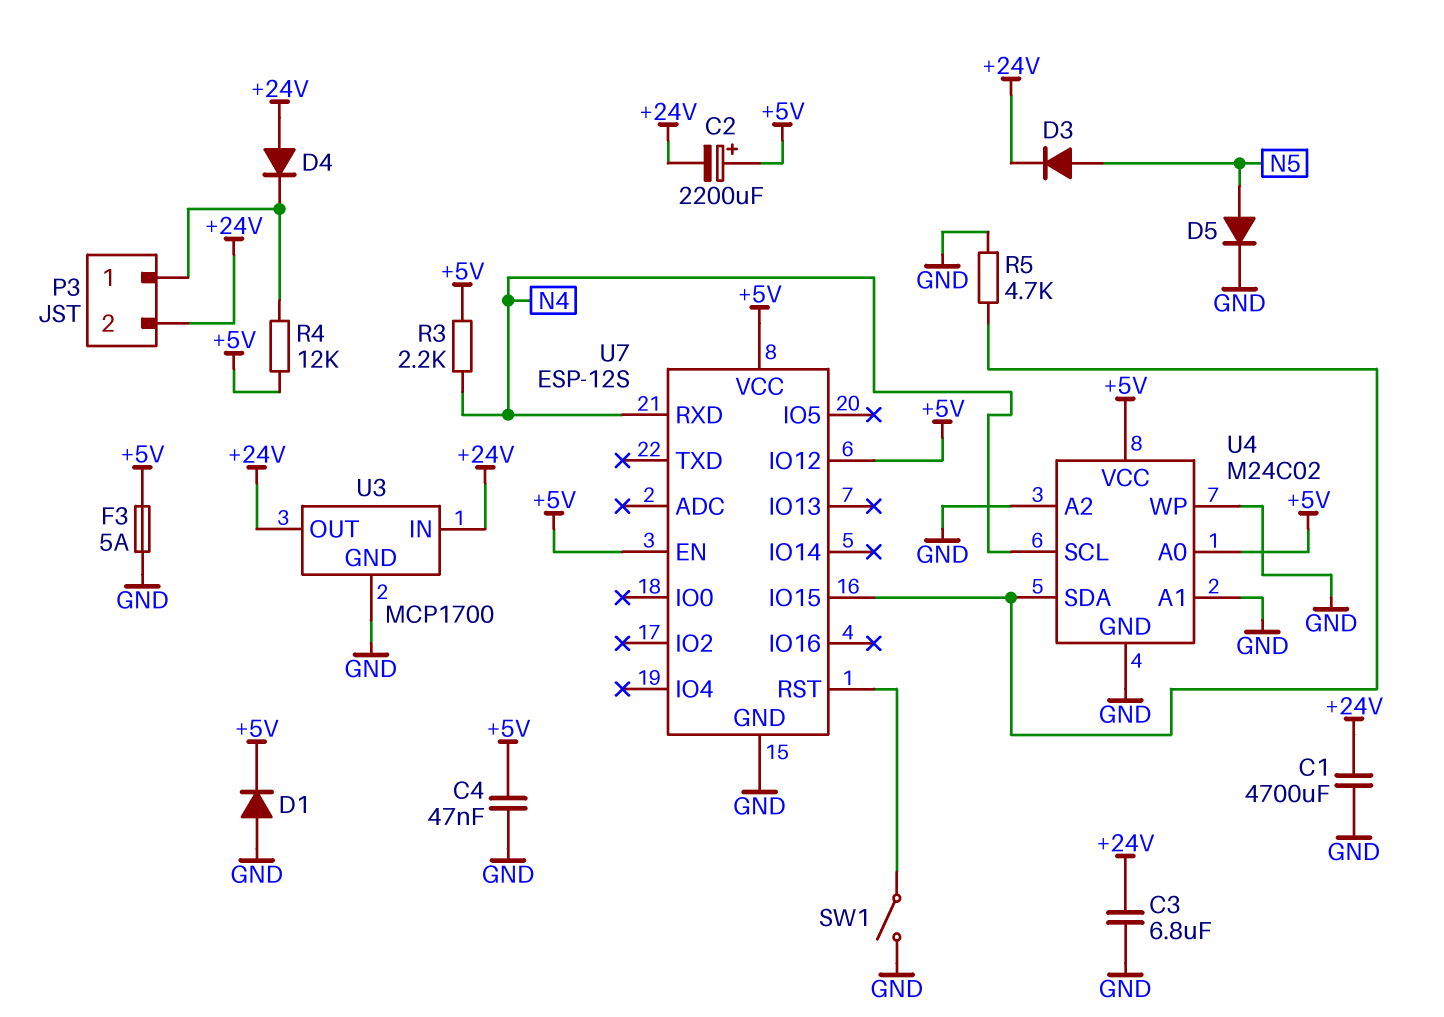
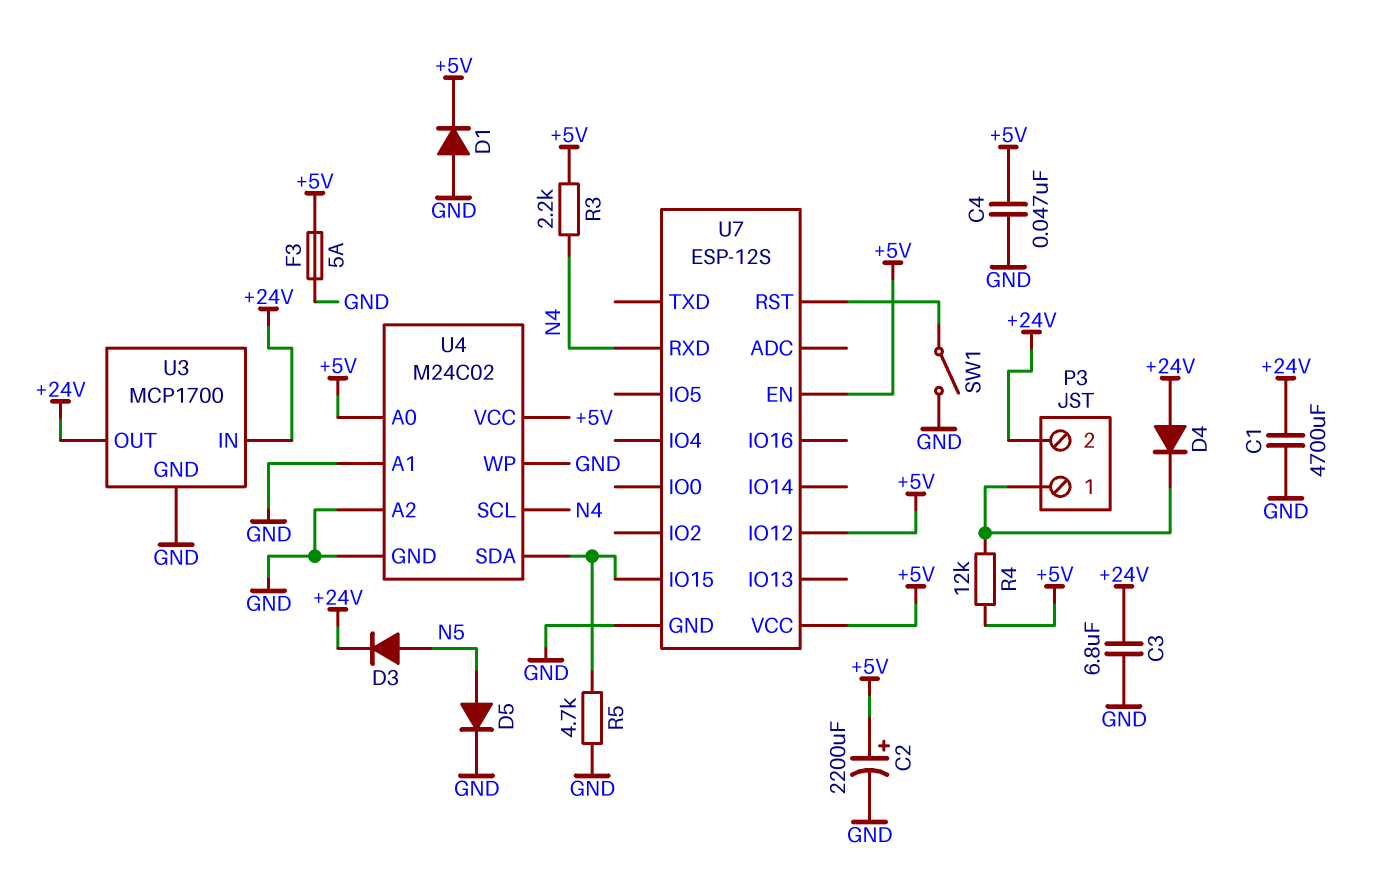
C2: 2200uF (plus +5V, minus +24V) -> 2200uF (plus +5V, minus GND)

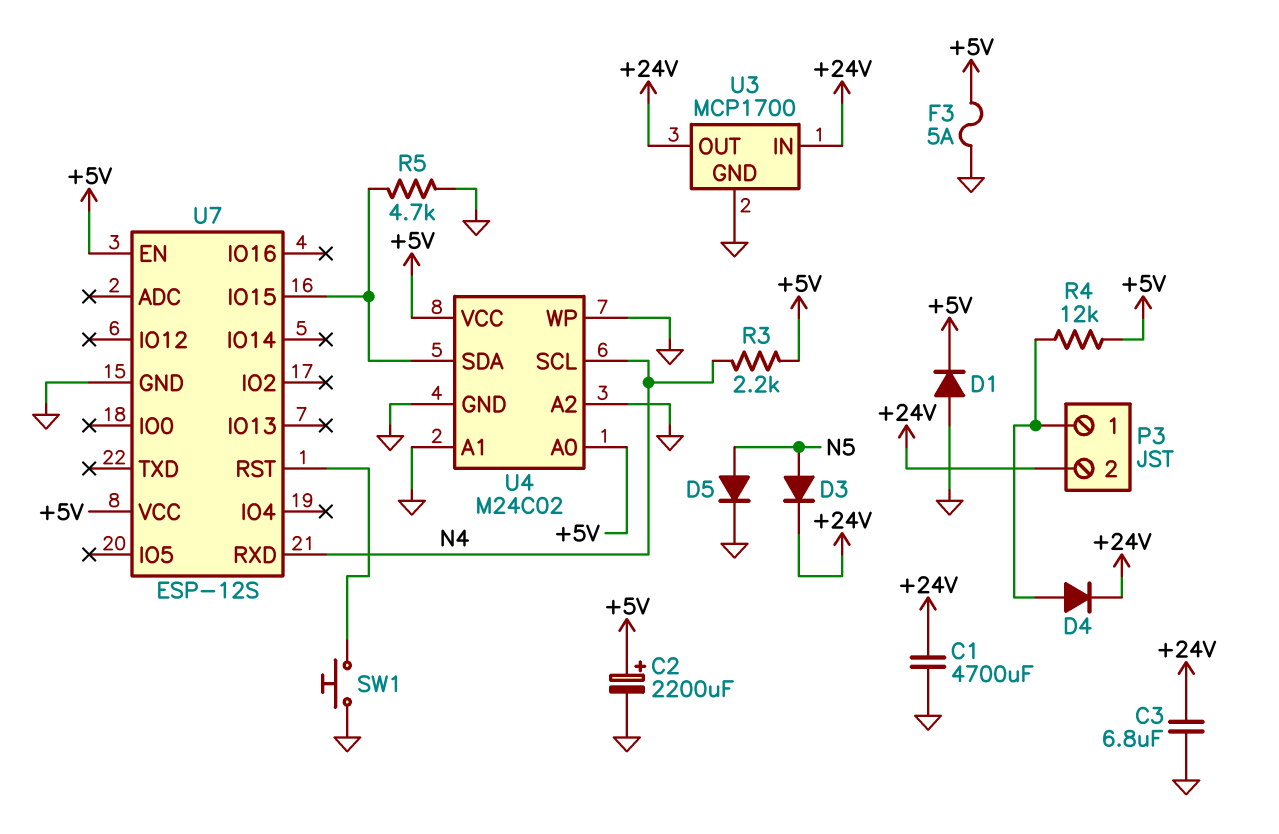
C4: 47nF (+5V, GND) -> none
D4: diode (A +24V, K P3/1) -> diode (A P3/1, K +24V)
SW1: switch (GND, U7/RST) -> button (GND, U7/RST)
U7 pin IO12: +5V -> none

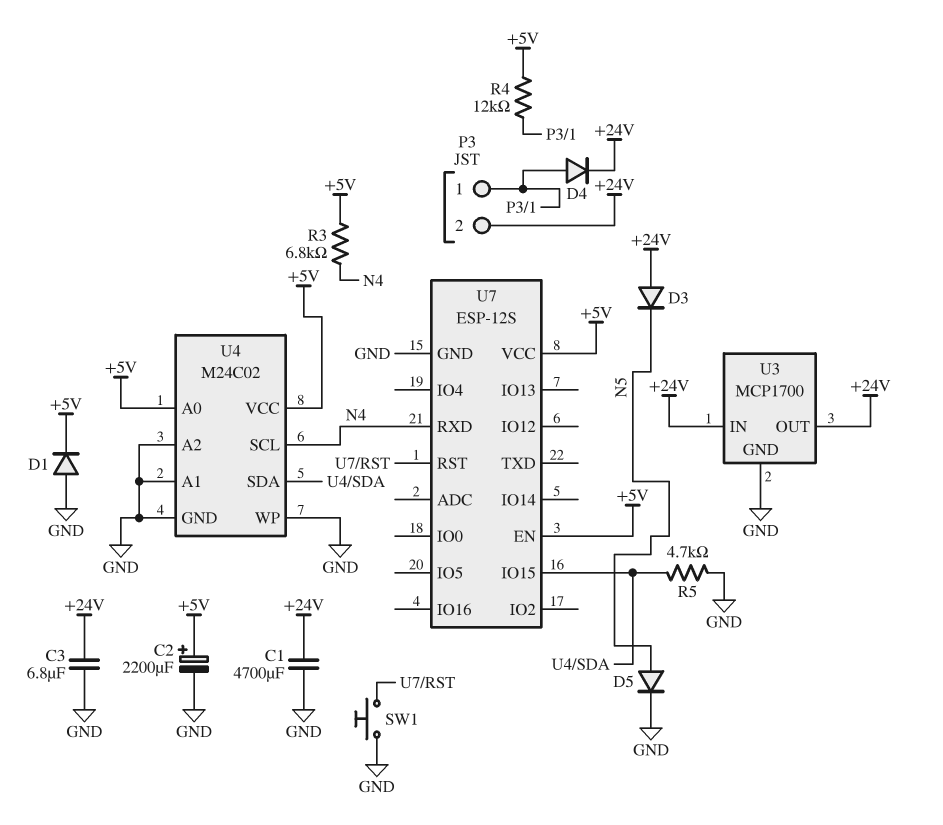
D3: diode (A N5, K +24V) -> diode (A +24V, K N5)
F3: 5A (+5V, GND) -> none
R3: 2.2k (+5V, N4) -> 6.8k (+5V, N4)

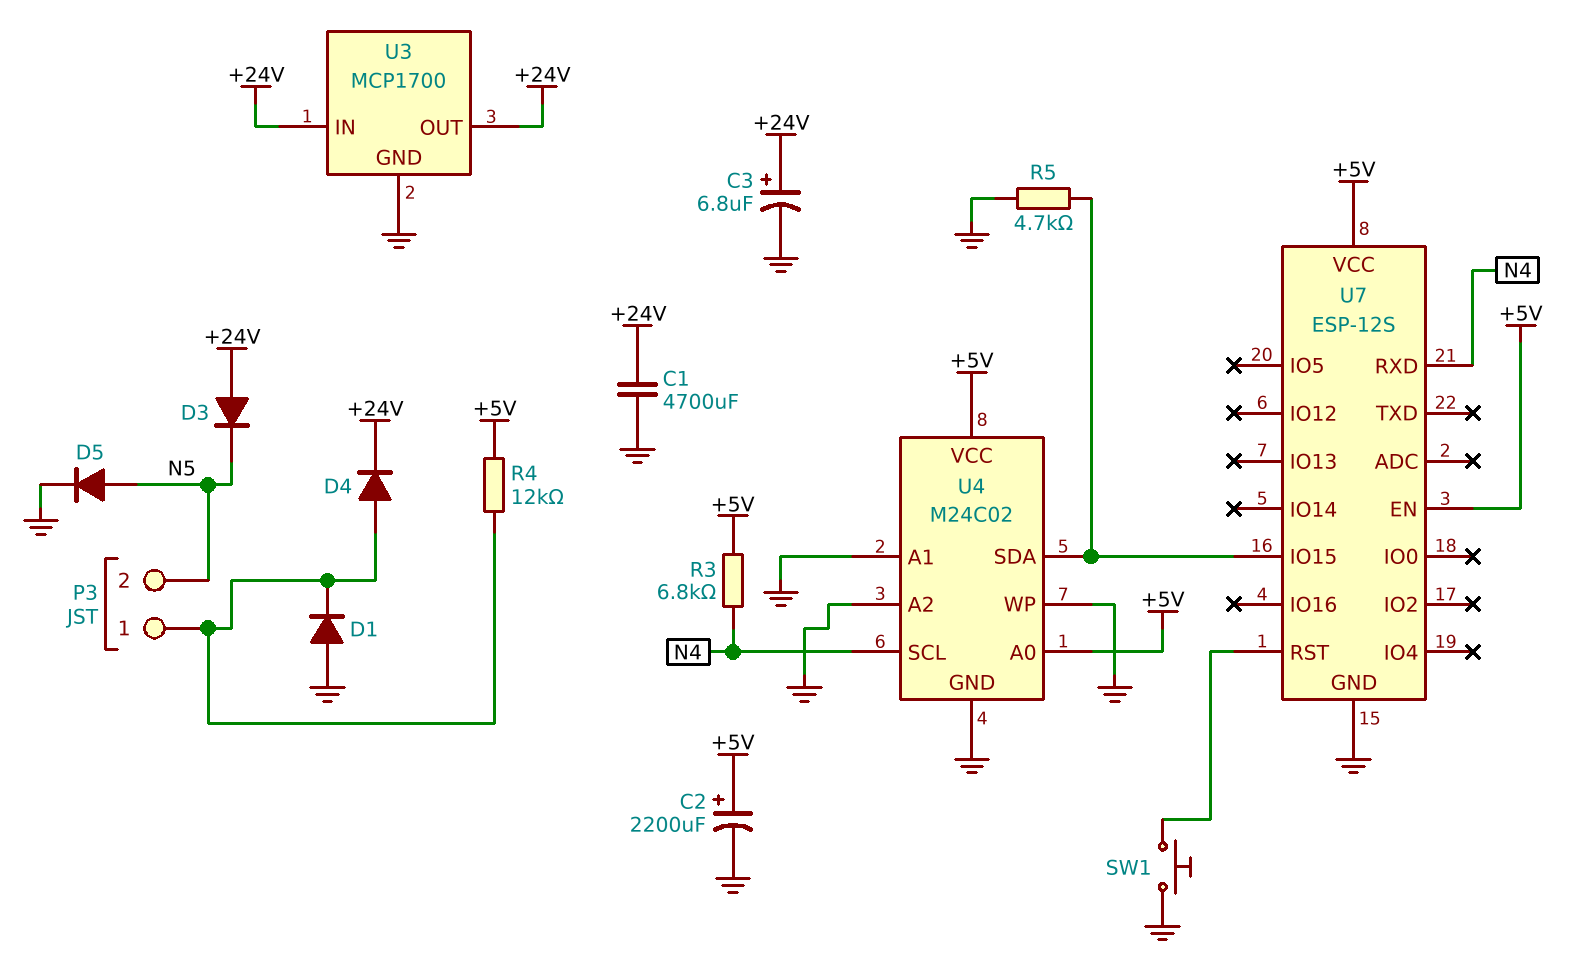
C3: 6.8uF (+24V, GND) -> 6.8uF (plus +24V, minus GND)
D1: diode (A GND, K +5V) -> diode (A GND, K P3/1)
P3 pin 2: +24V -> N5

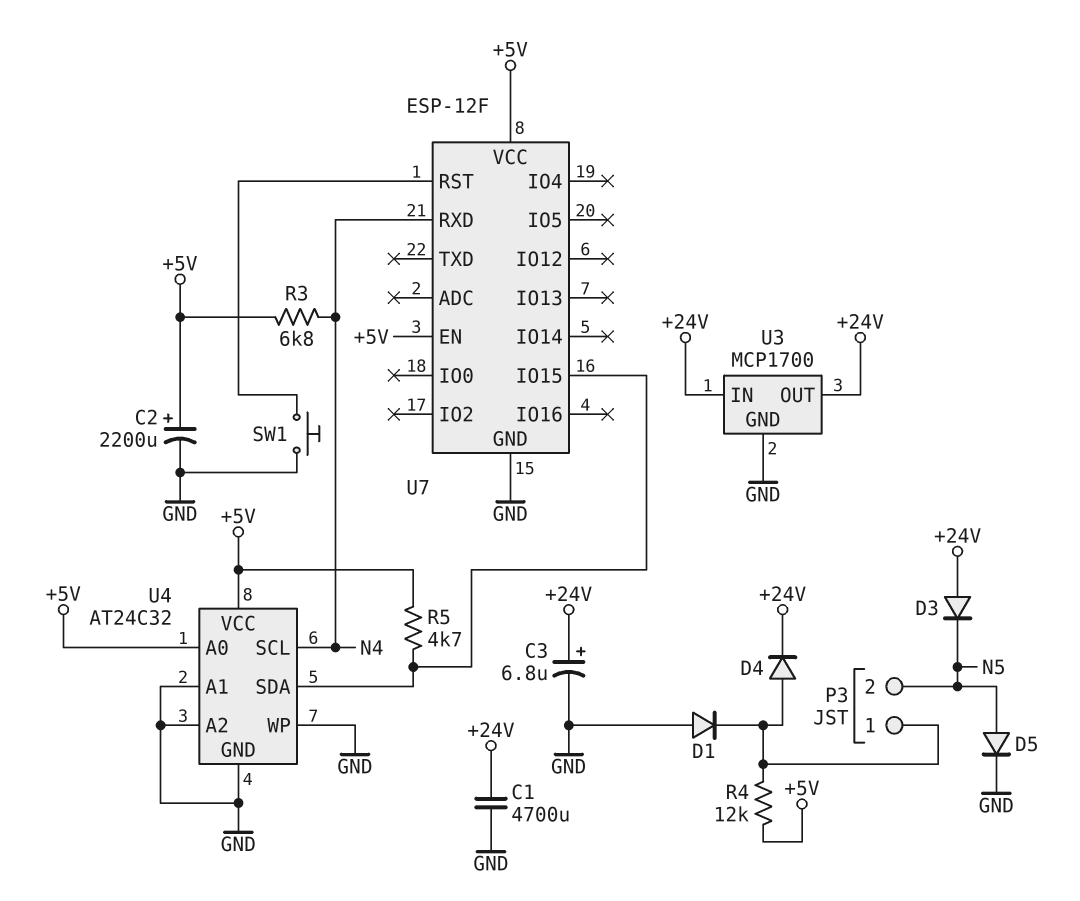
R5: 4.7k (GND, U4/SDA) -> 4.7k (+5V, U4/SDA)
U4: M24C02 -> AT24C32
U7: ESP-12S -> ESP-12F

